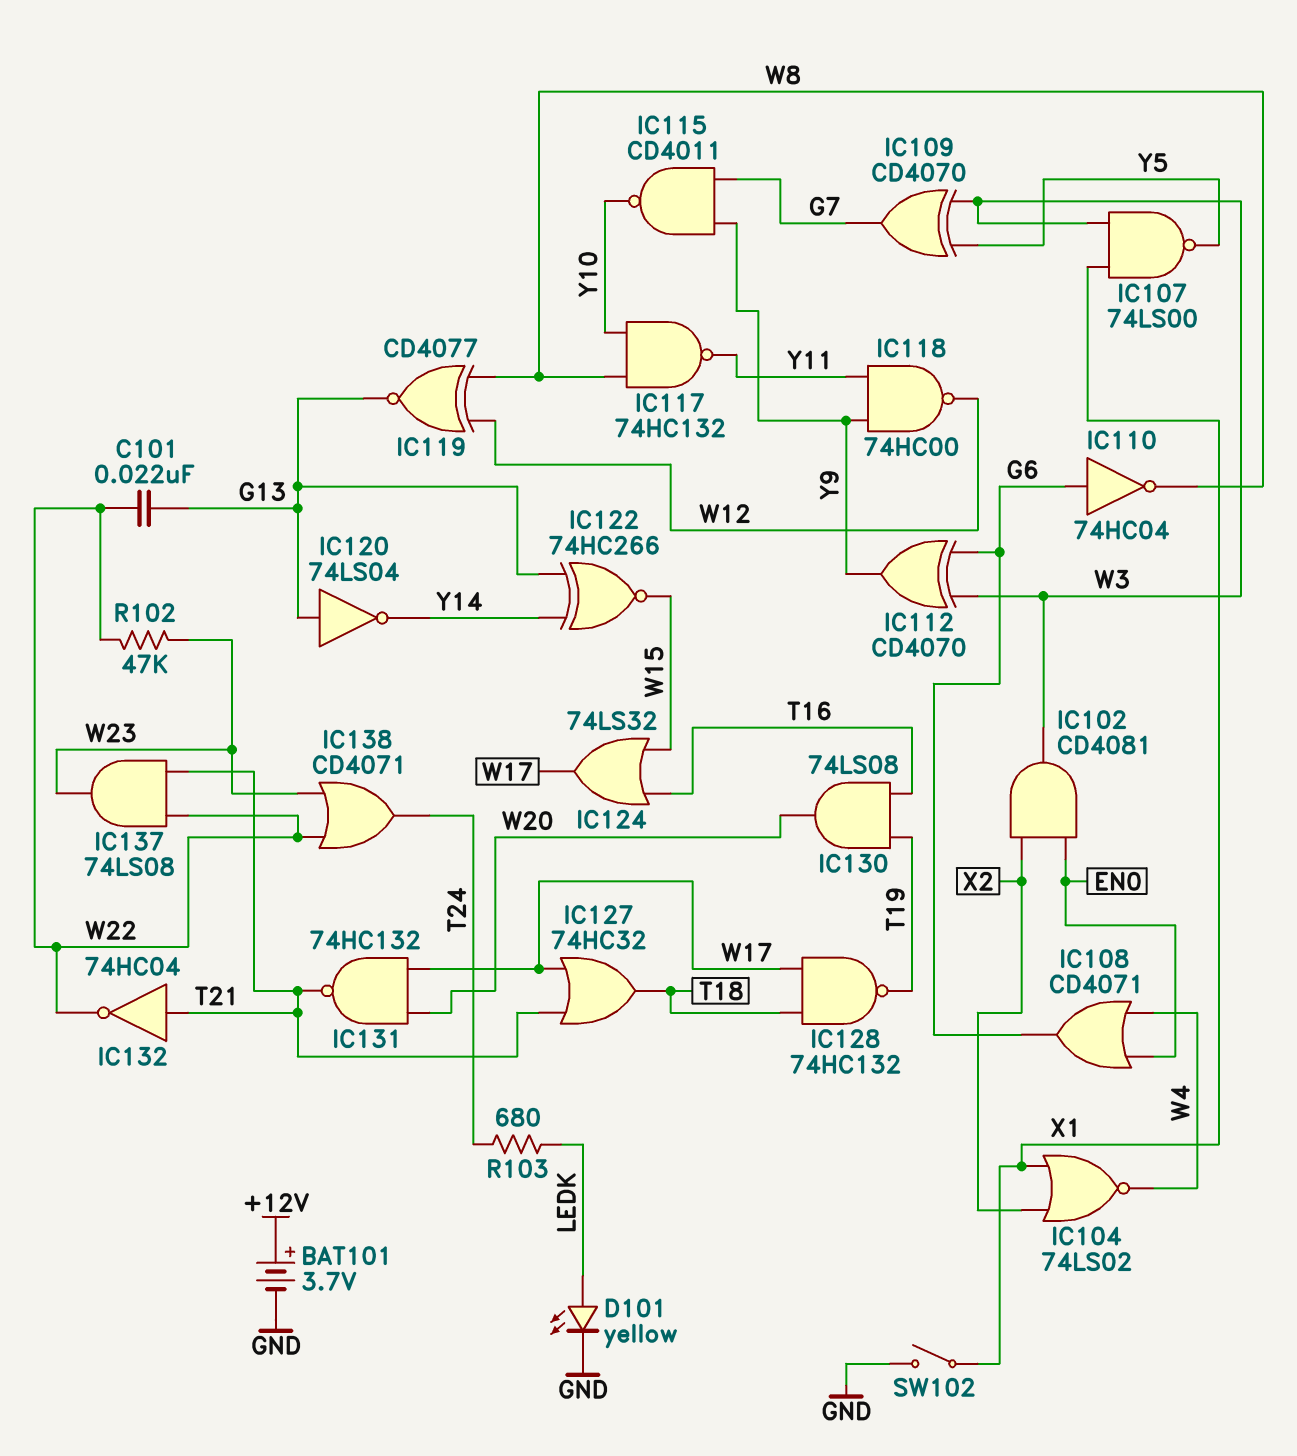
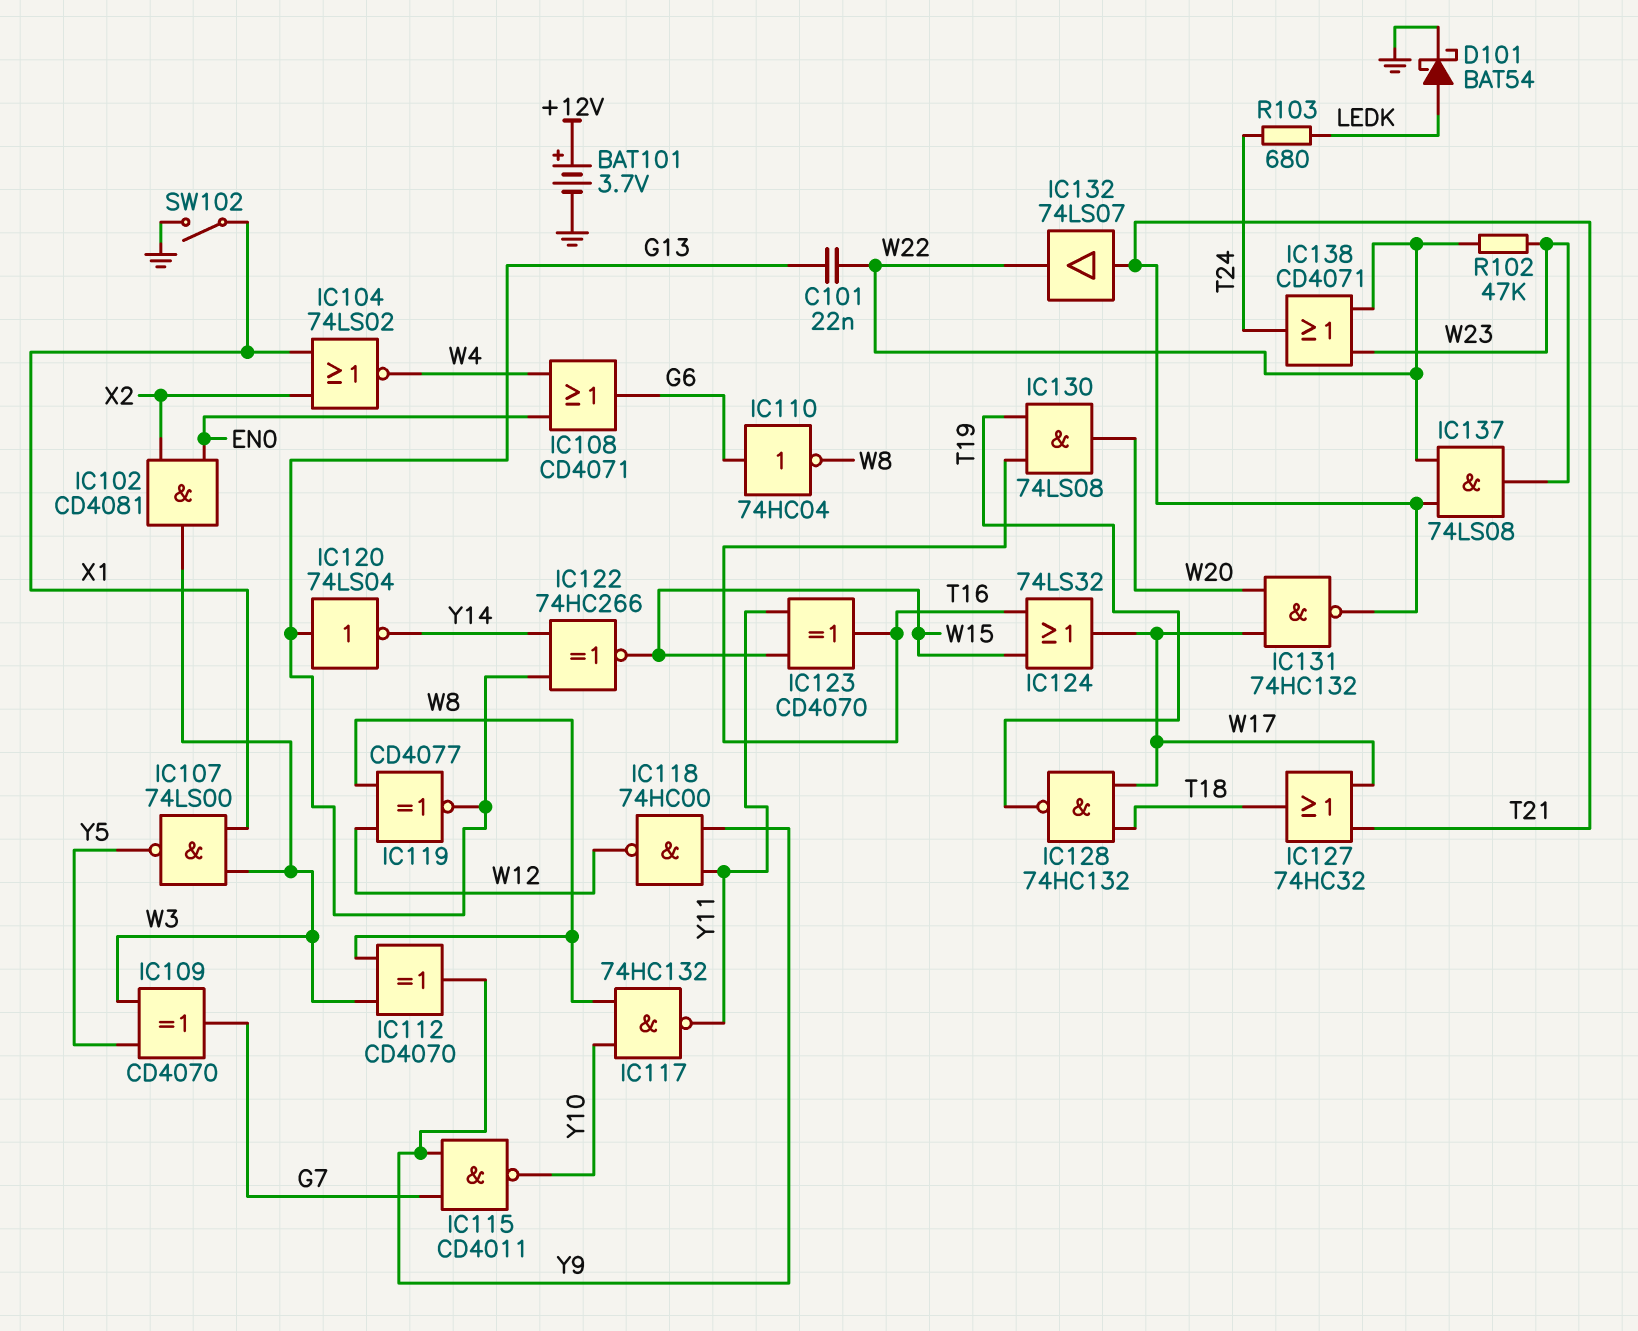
D101: LED yellow (A LEDK, K GND) -> schottky BAT54 (A LEDK, K GND)
IC112: XOR CD4070 (in G6, in W3, out Y9) -> XOR CD4070 (in W3, in W8, out Y9)
IC123: none -> XOR CD4070 (in W15, in Y11, out T16)
IC132: NOT 74HC04 (in T21, out W22) -> buffer 74LS07 (in T21, out W22)

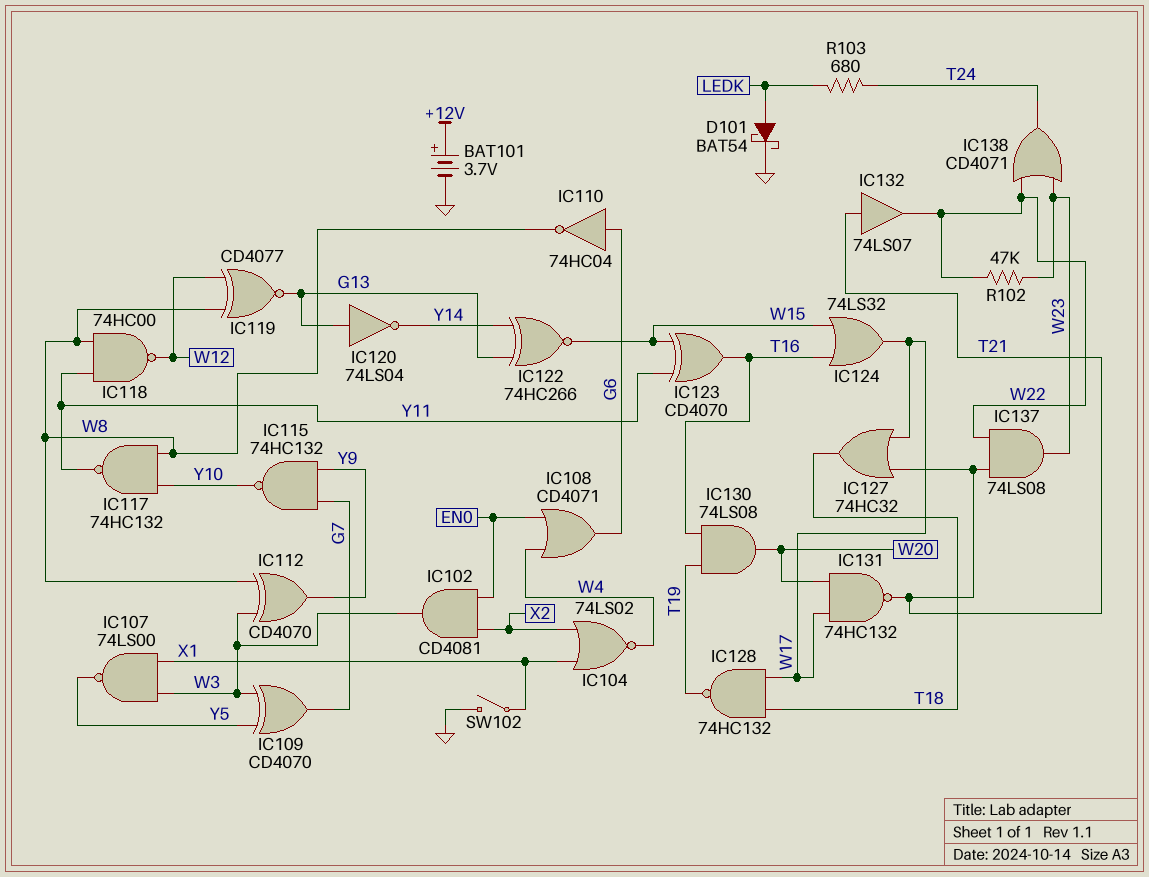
C101: 22nF (G13, W22) -> none
IC115: NAND CD4011 (in G7, in Y9, out Y10) -> NAND 74HC132 (in G7, in Y9, out Y10)
IC118: NAND 74HC00 (in Y9, in Y11, out W12) -> NAND 74HC00 (in W8, in Y11, out W12)

